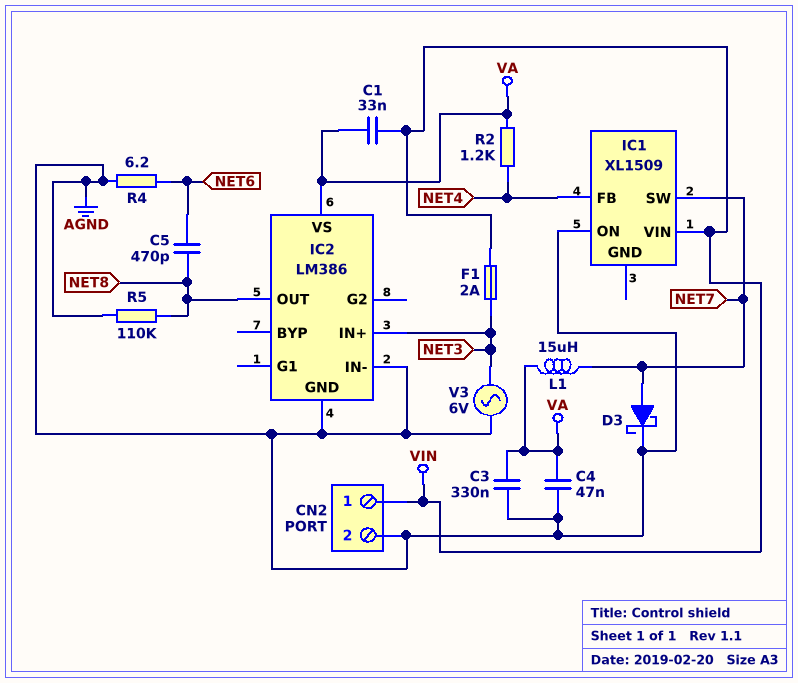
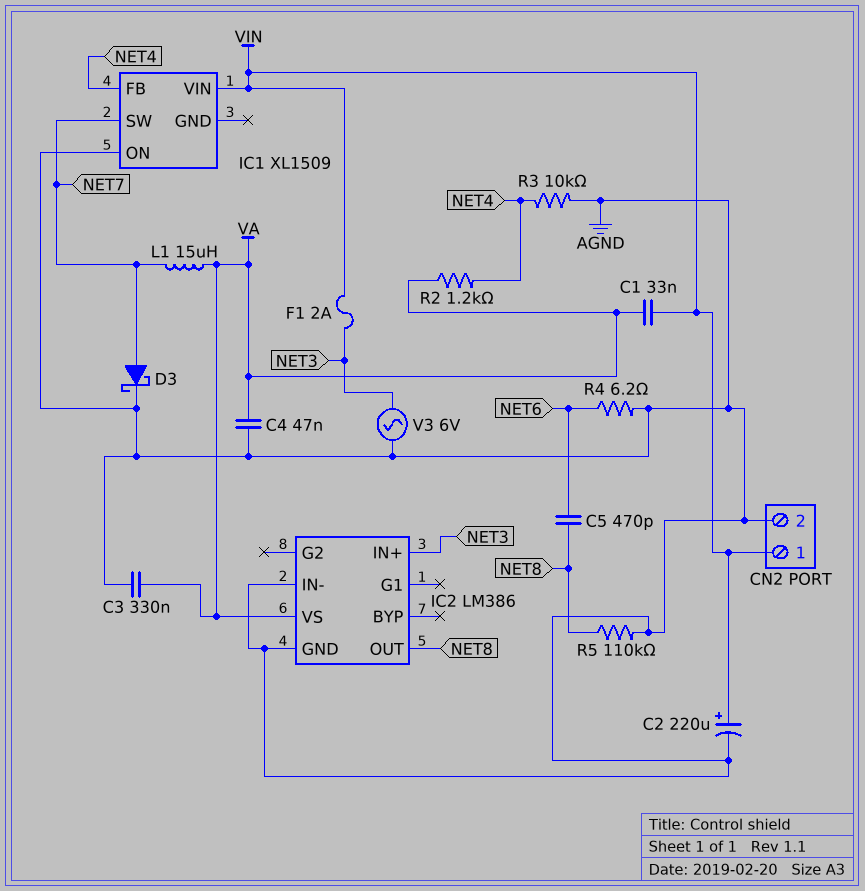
C2: none -> 220uF (plus VIN, minus AGND)
R3: none -> 10k (AGND, NET4)

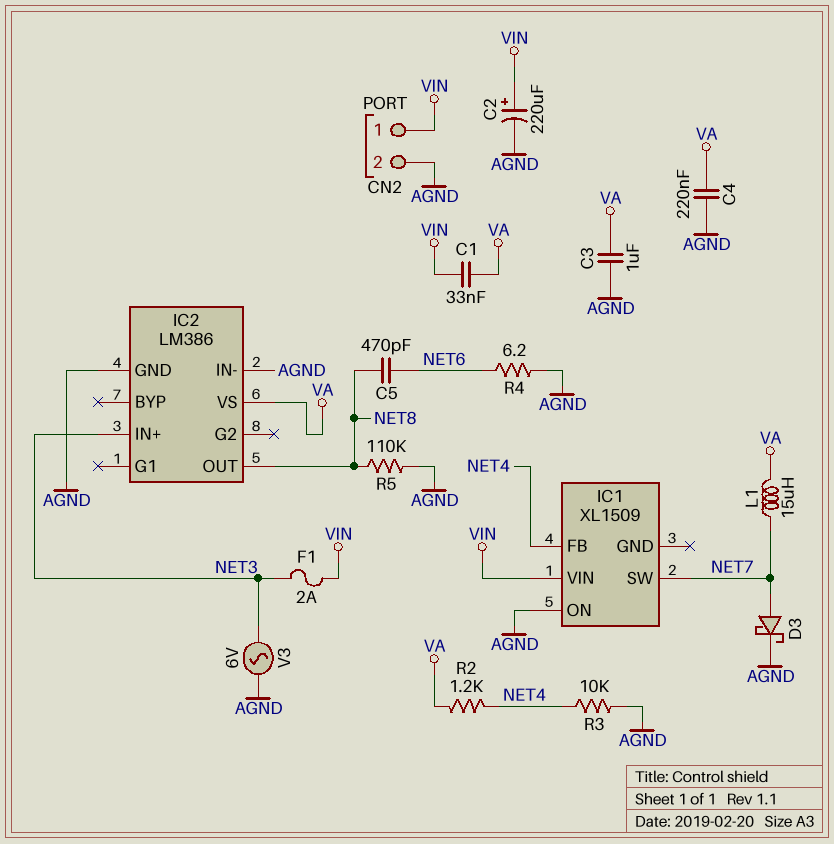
C3: 330nF (AGND, VA) -> 1uF (AGND, VA)
C4: 47nF (AGND, VA) -> 220nF (AGND, VA)

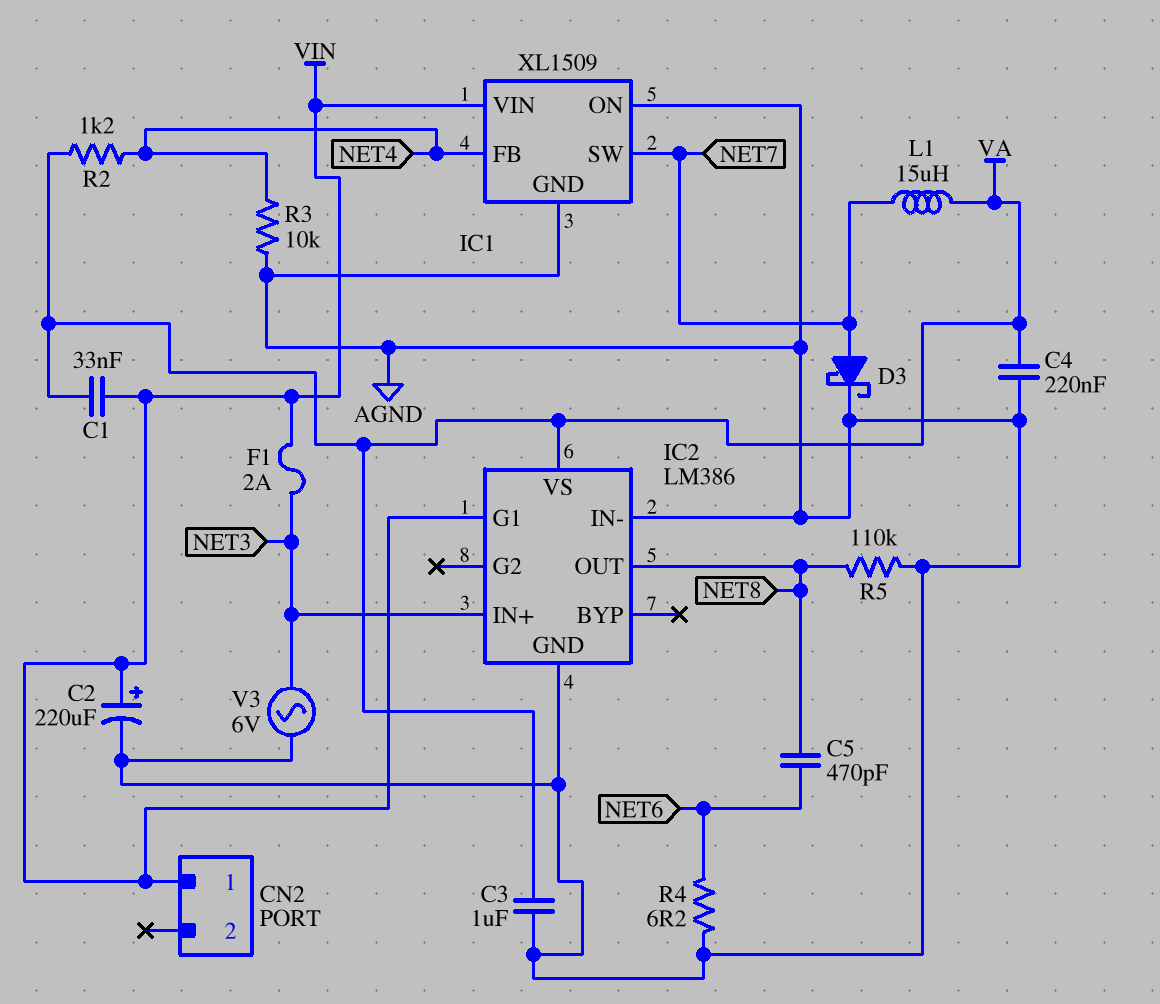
CN2 pin 2: AGND -> none
IC1 pin GND: none -> AGND
IC2 pin G1: none -> VIN

